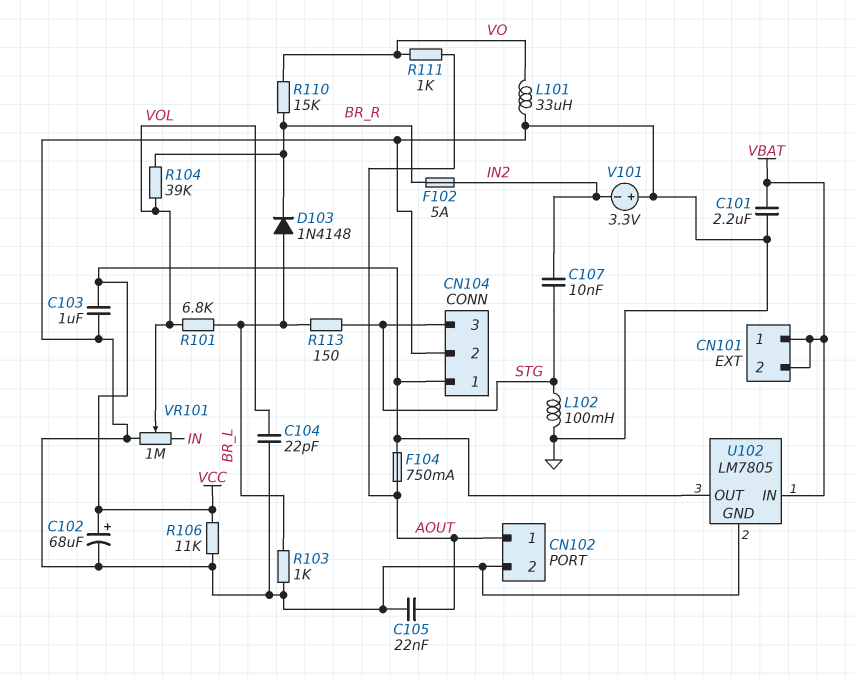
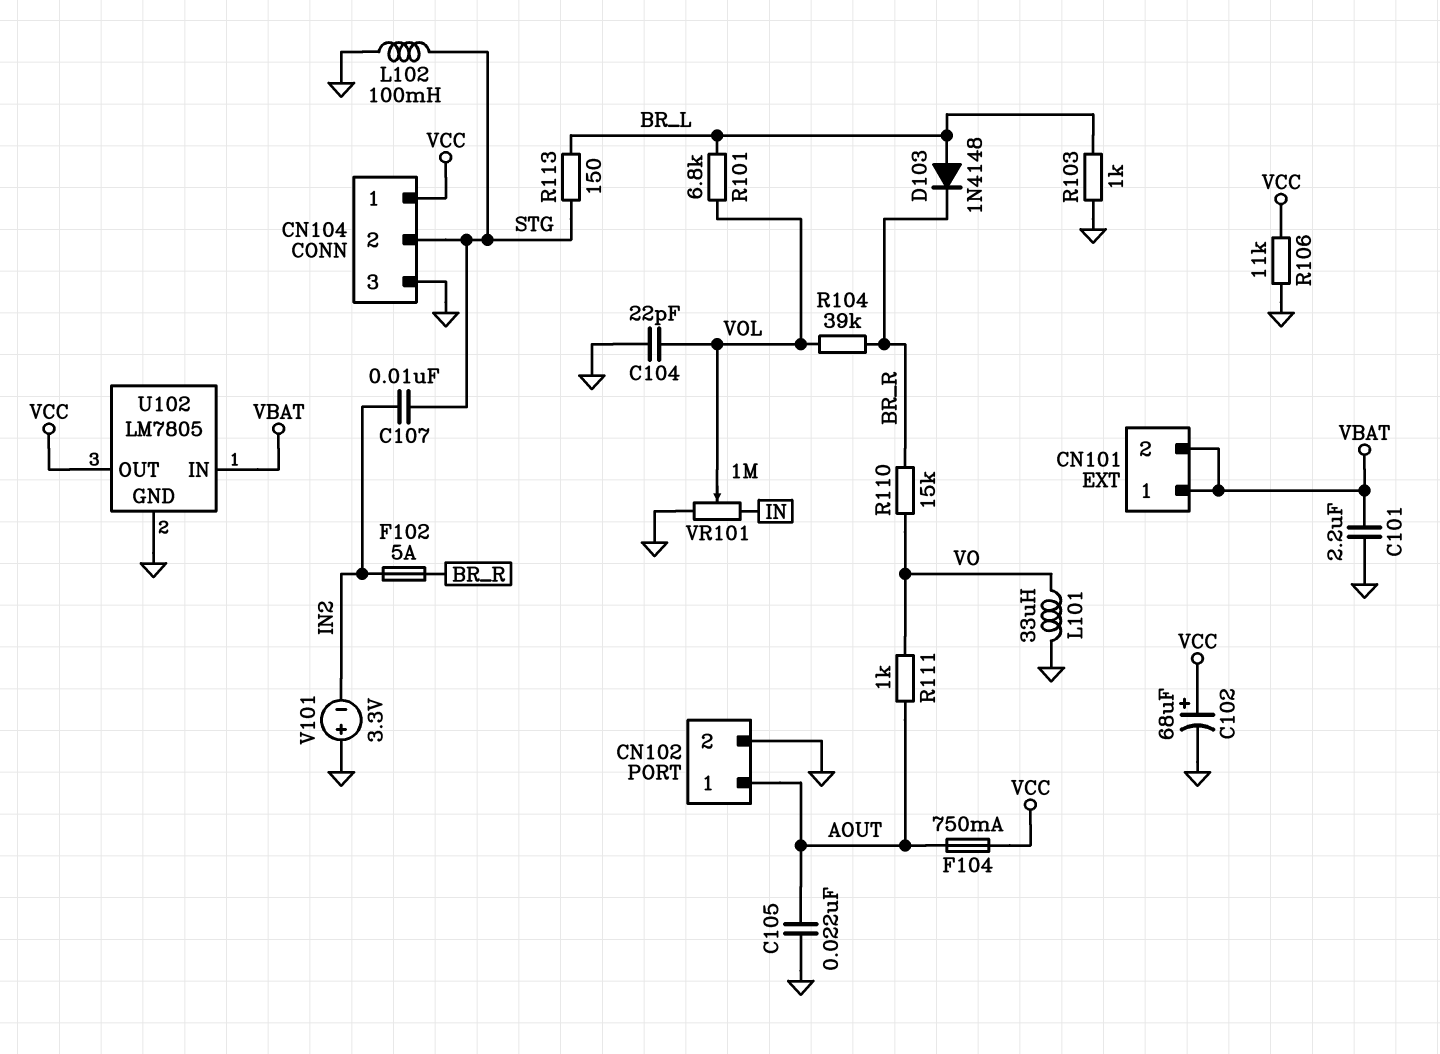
C103: 1uF (GND, VCC) -> none
CN104 pin 2: GND -> STG
CN104 pin 3: STG -> GND

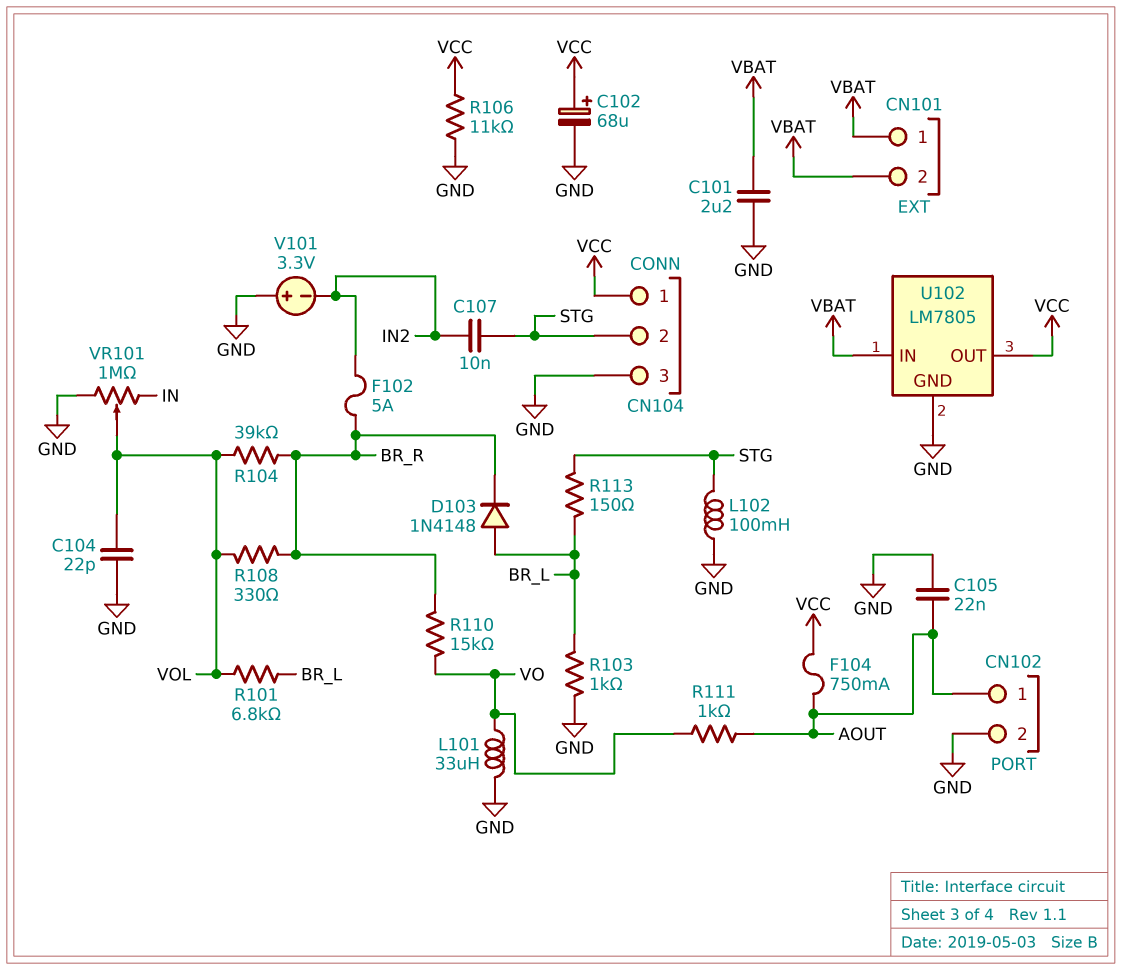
R108: none -> 330 (BR_R, VOL)

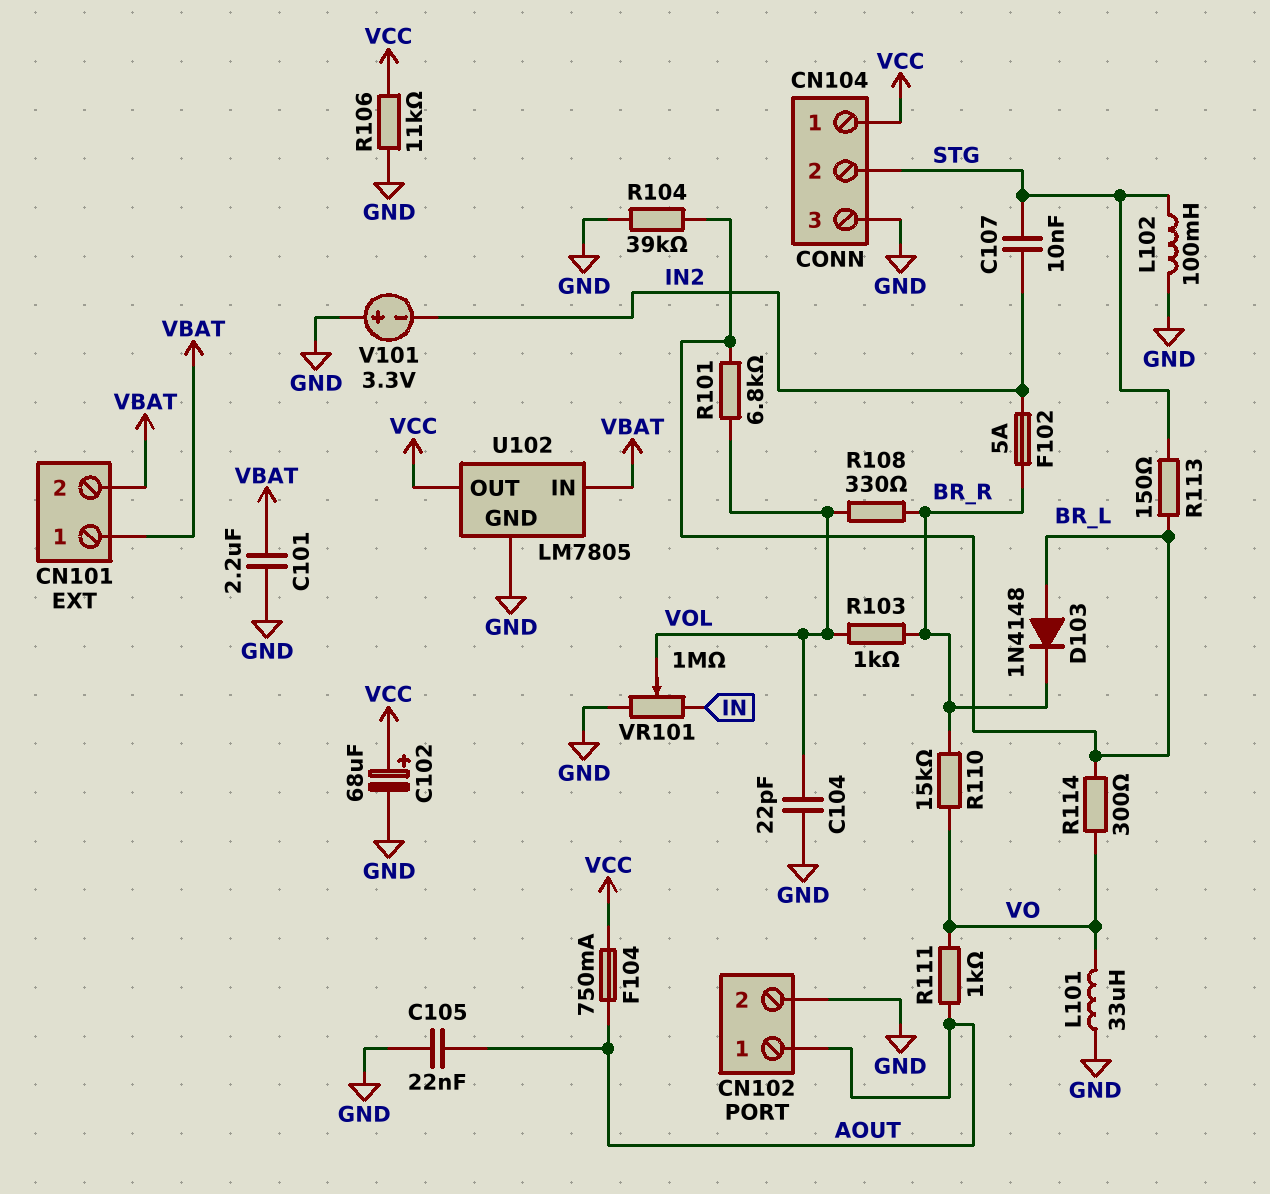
R103: 1k (BR_L, GND) -> 1k (BR_R, VOL)
R104: 39k (BR_R, VOL) -> 39k (BR_L, GND)
R114: none -> 300 (BR_L, VO)

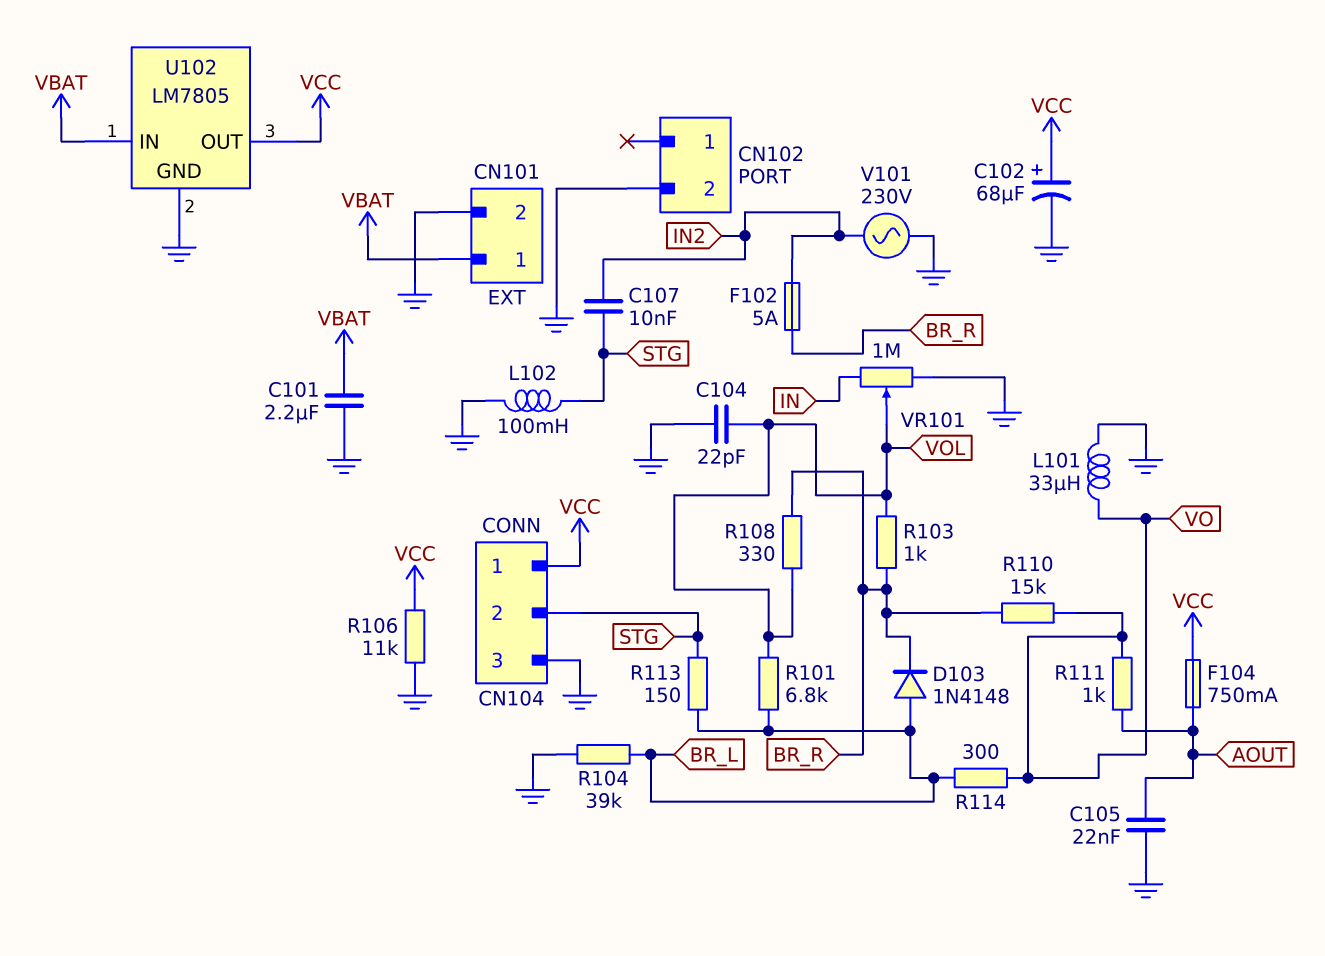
CN101 pin 2: VBAT -> GND
CN102 pin 1: AOUT -> none
V101: 3.3V (plus GND, minus IN2) -> AC 230V (GND, IN2)

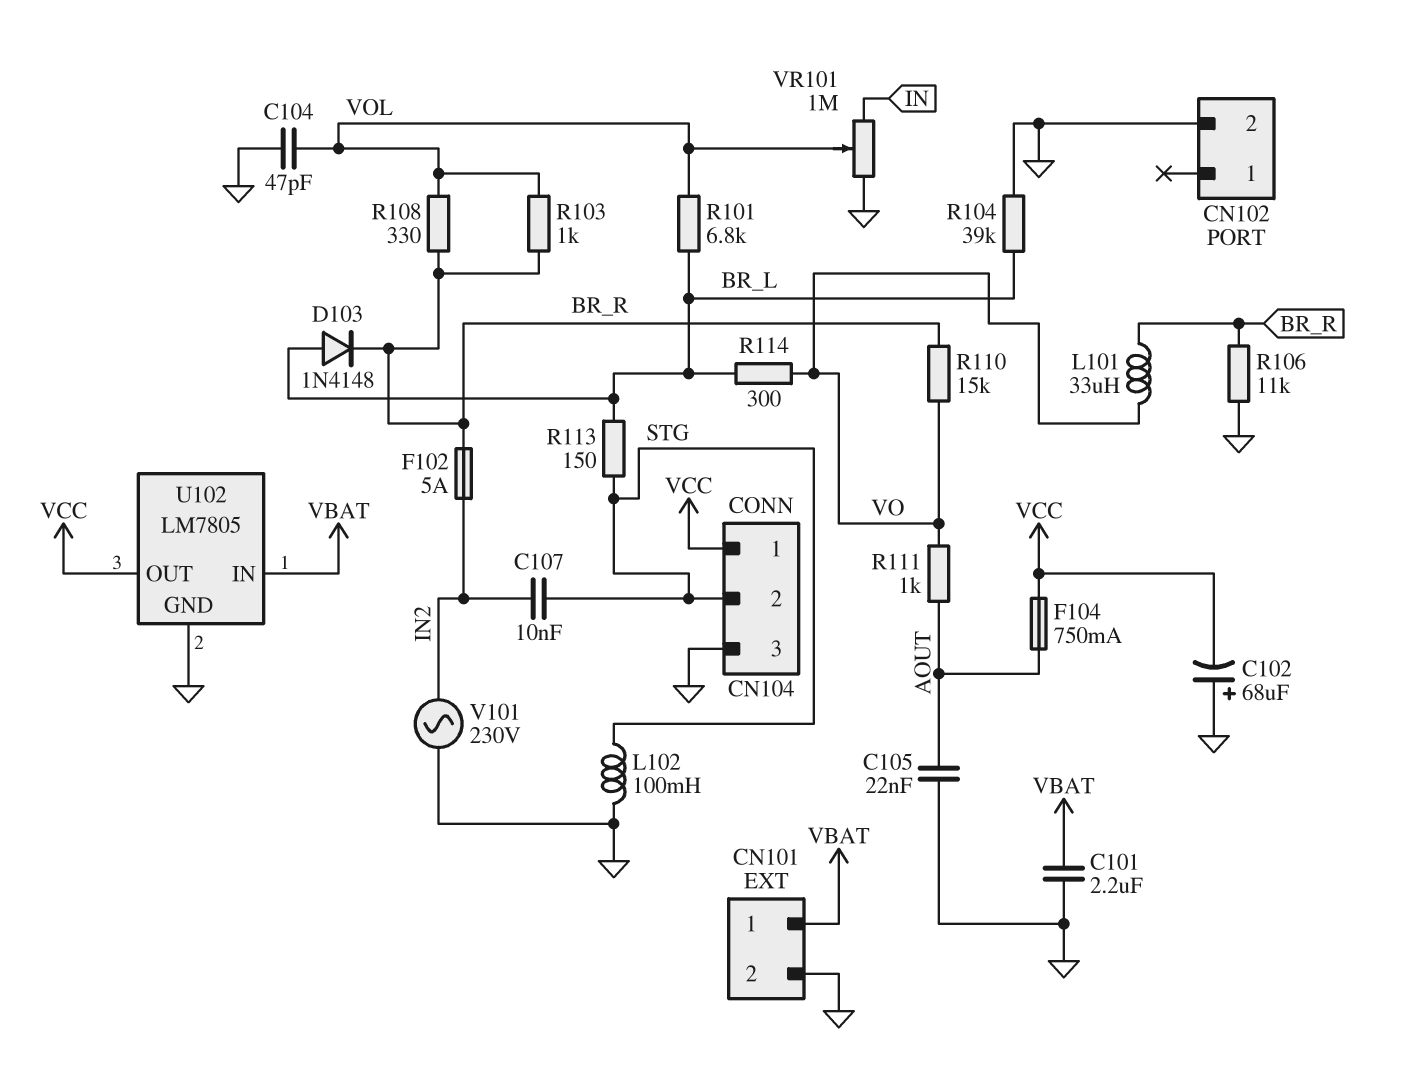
C102: 68uF (plus VCC, minus GND) -> 68uF (plus GND, minus VCC)
C104: 22pF (GND, VOL) -> 47pF (GND, VOL)
L101: 33uH (GND, VO) -> 33uH (BR_R, VO)
R106: 11k (GND, VCC) -> 11k (BR_R, GND)

